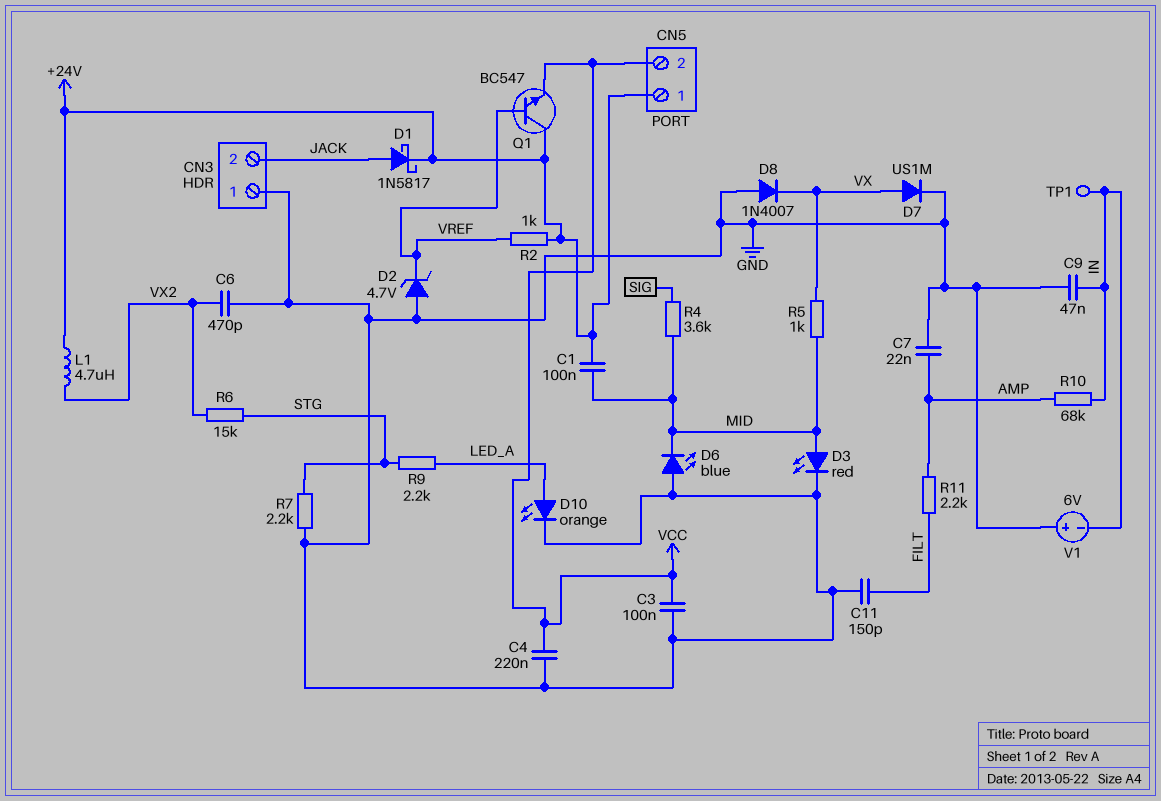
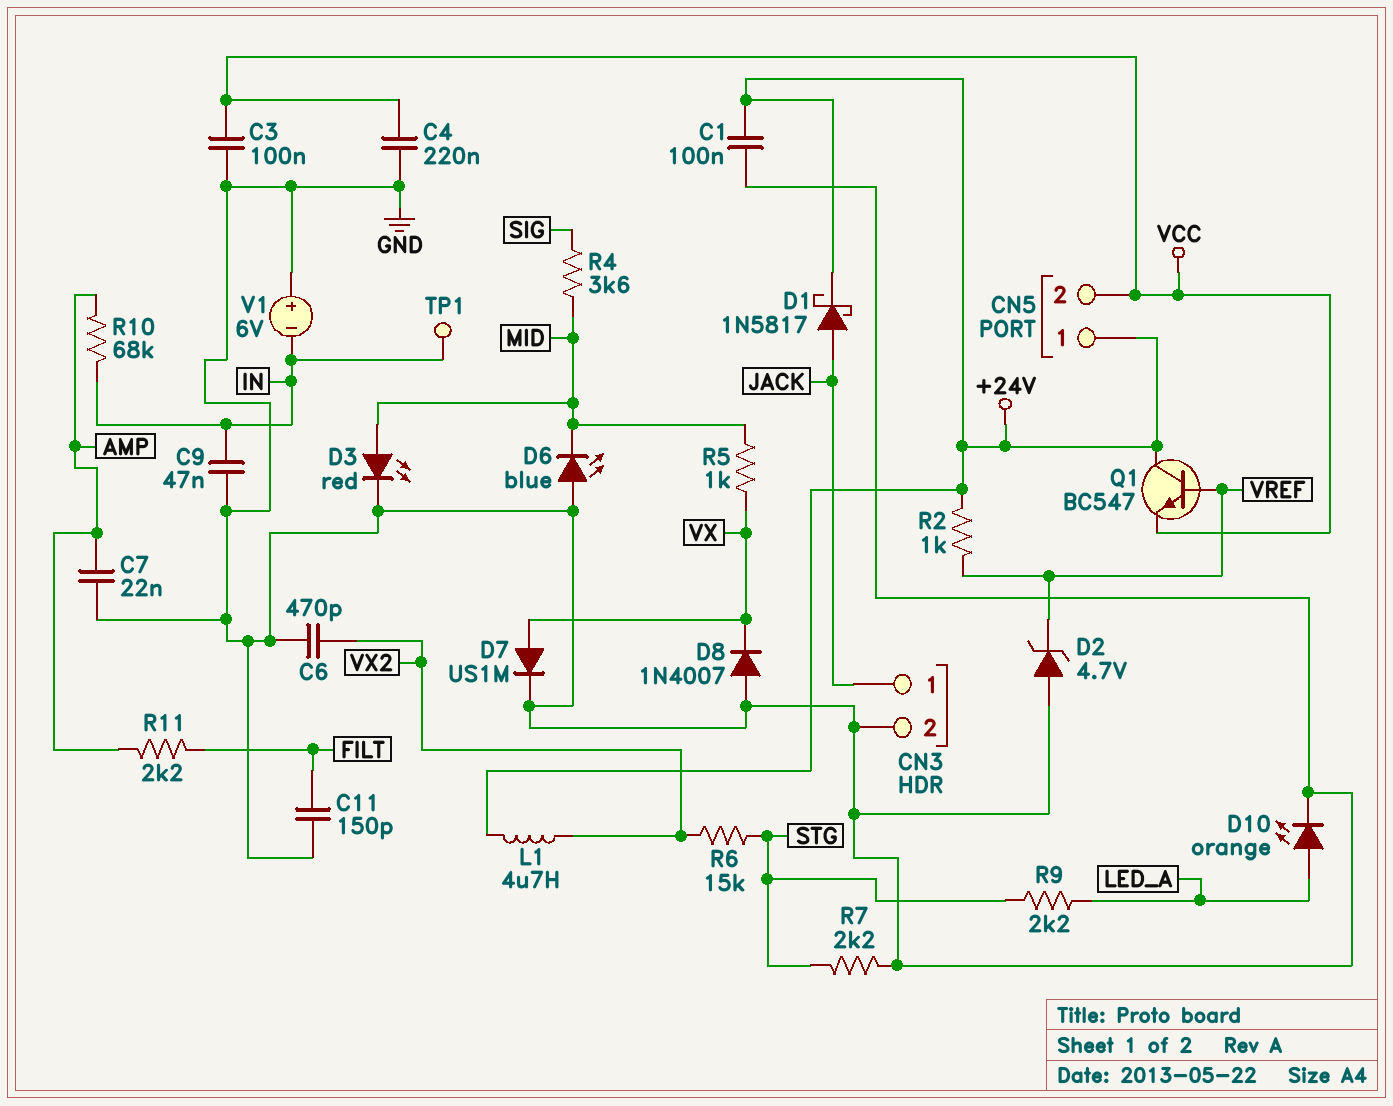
C1: 100nF (+24V, MID) -> 100nF (+24V, GND)
CN3 pin 1: GND -> JACK
CN3 pin 2: JACK -> GND

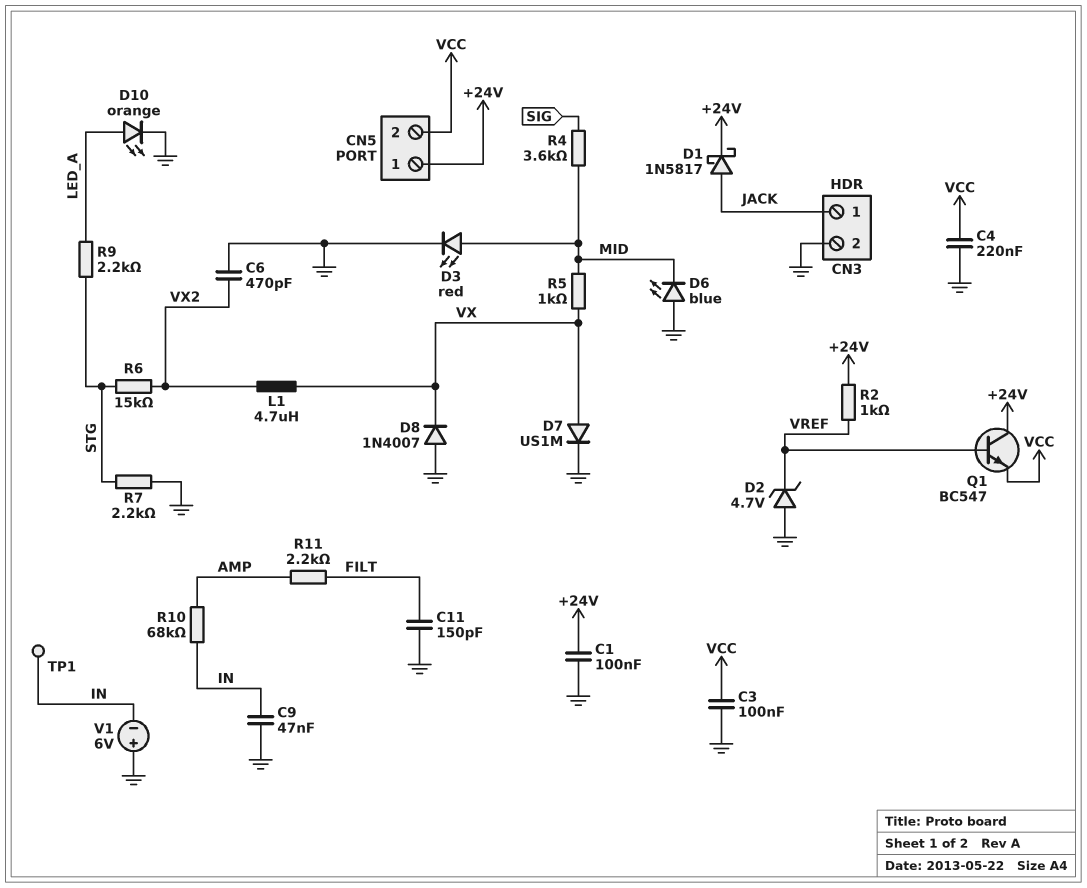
C7: 22nF (AMP, GND) -> none
L1: 4.7uH (+24V, VX2) -> 4.7uH (VX, VX2)

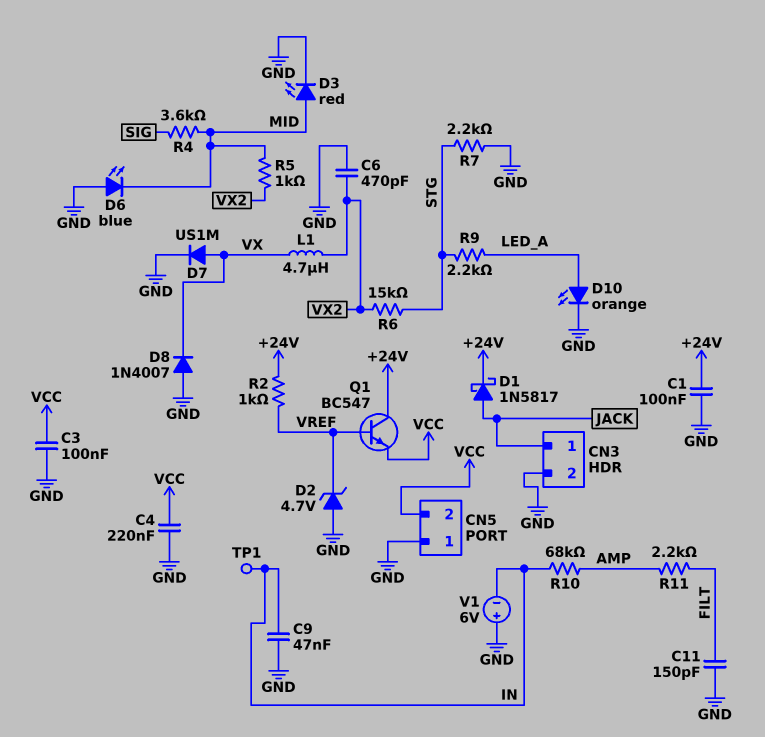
CN5 pin 1: +24V -> GND
R5: 1k (MID, VX) -> 1k (MID, VX2)

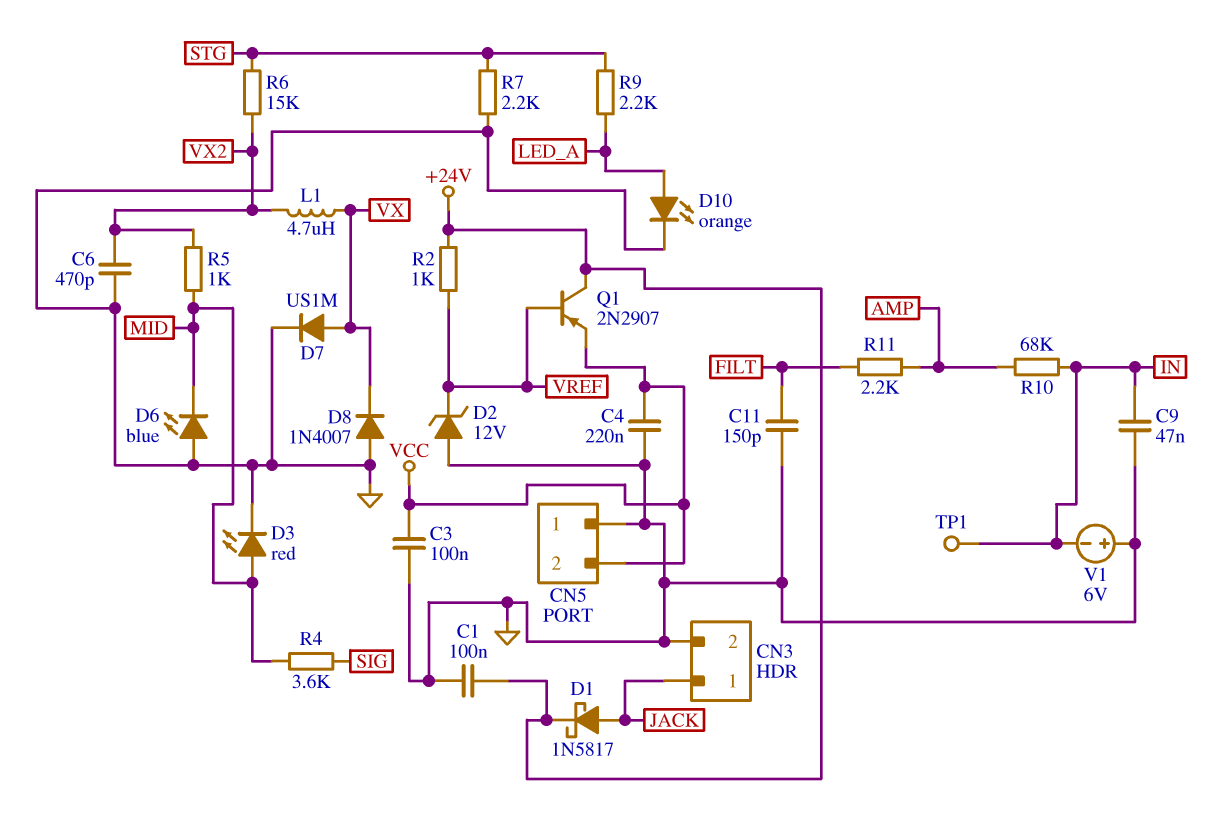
D2: zener 4.7V (A GND, K VREF) -> zener 12V (A GND, K VREF)
Q1: NPN BC547 (B VREF, C +24V, E VCC) -> PNP 2N2907 (B VREF, C +24V, E VCC)

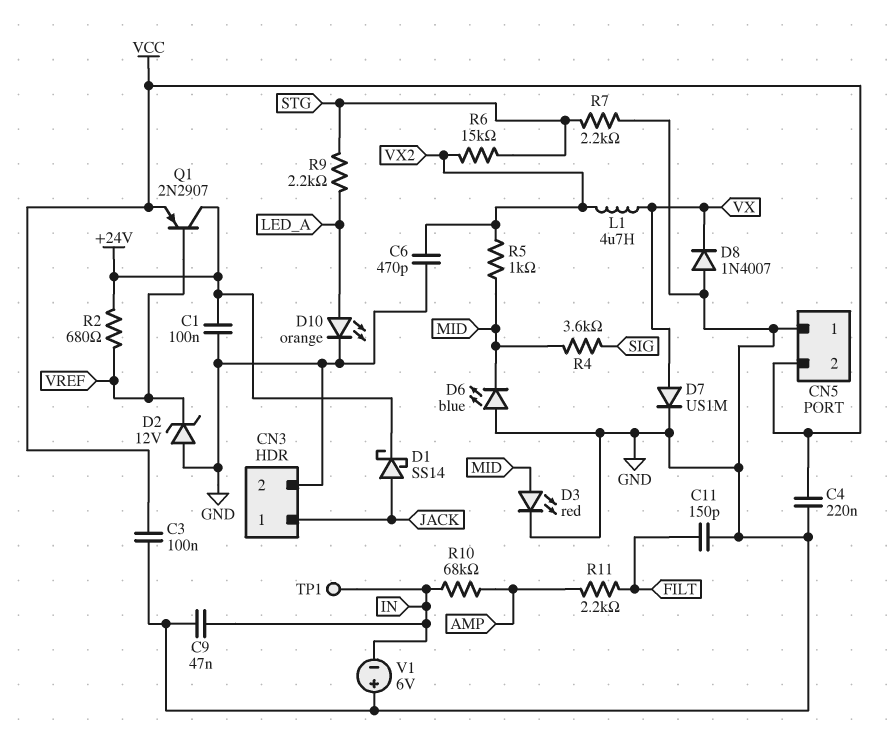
D1: schottky 1N5817 (A JACK, K +24V) -> schottky SS14 (A JACK, K +24V)
R2: 1k (+24V, VREF) -> 680 (+24V, VREF)

